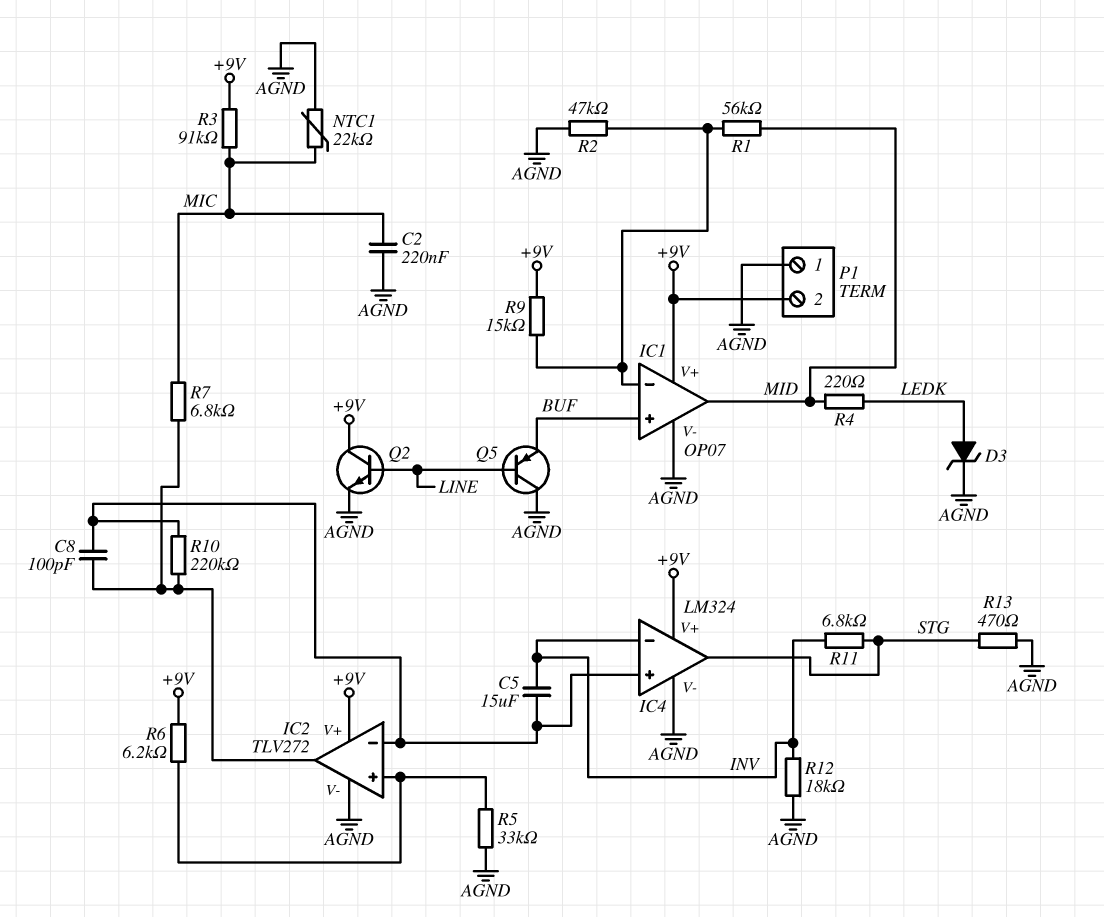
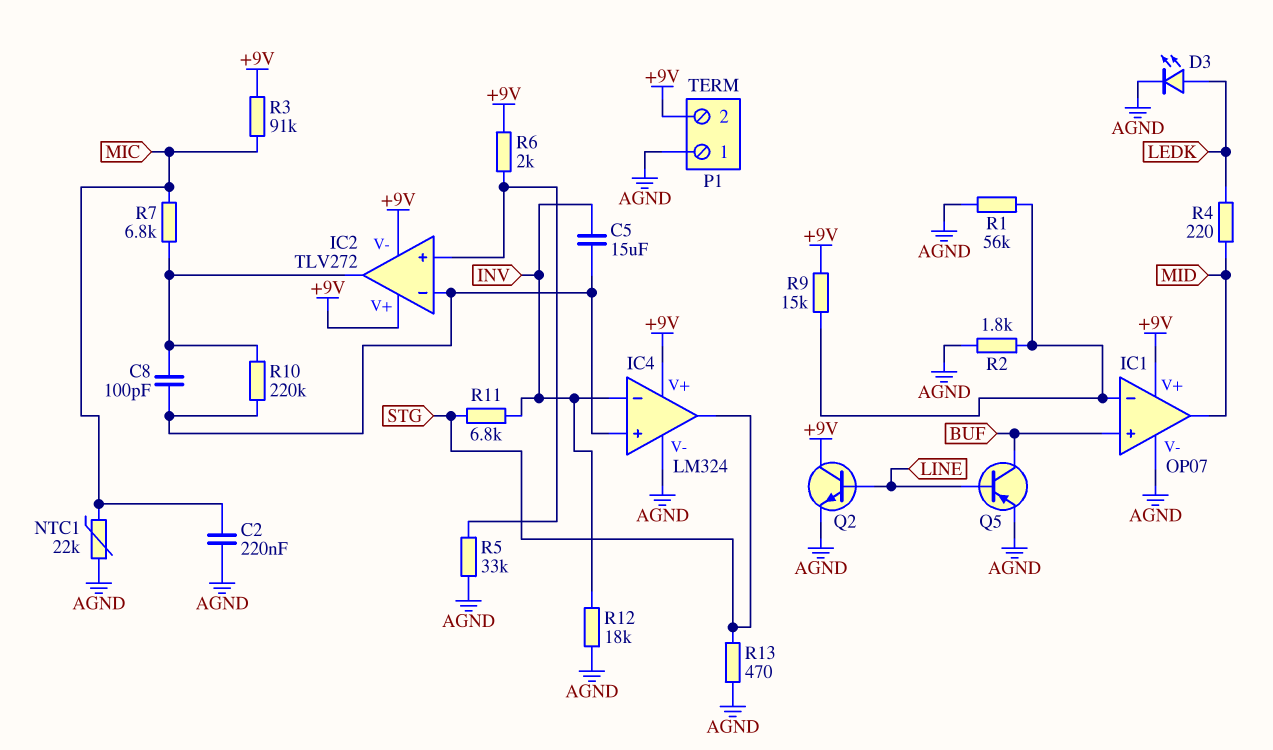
D3: zener (A LEDK, K AGND) -> LED (A LEDK, K AGND)
IC2 pin V-: AGND -> +9V
Q5: PNP (B LINE, C AGND, E BUF) -> PNP (B LINE, C BUF, E AGND)
R1: 56k (IC1/in-, MID) -> 56k (AGND, IC1/in-)
R2: 47k (AGND, IC1/in-) -> 1.8k (AGND, IC1/in-)
R6: 6.2k (+9V, IC2/in+) -> 2k (+9V, IC2/in+)

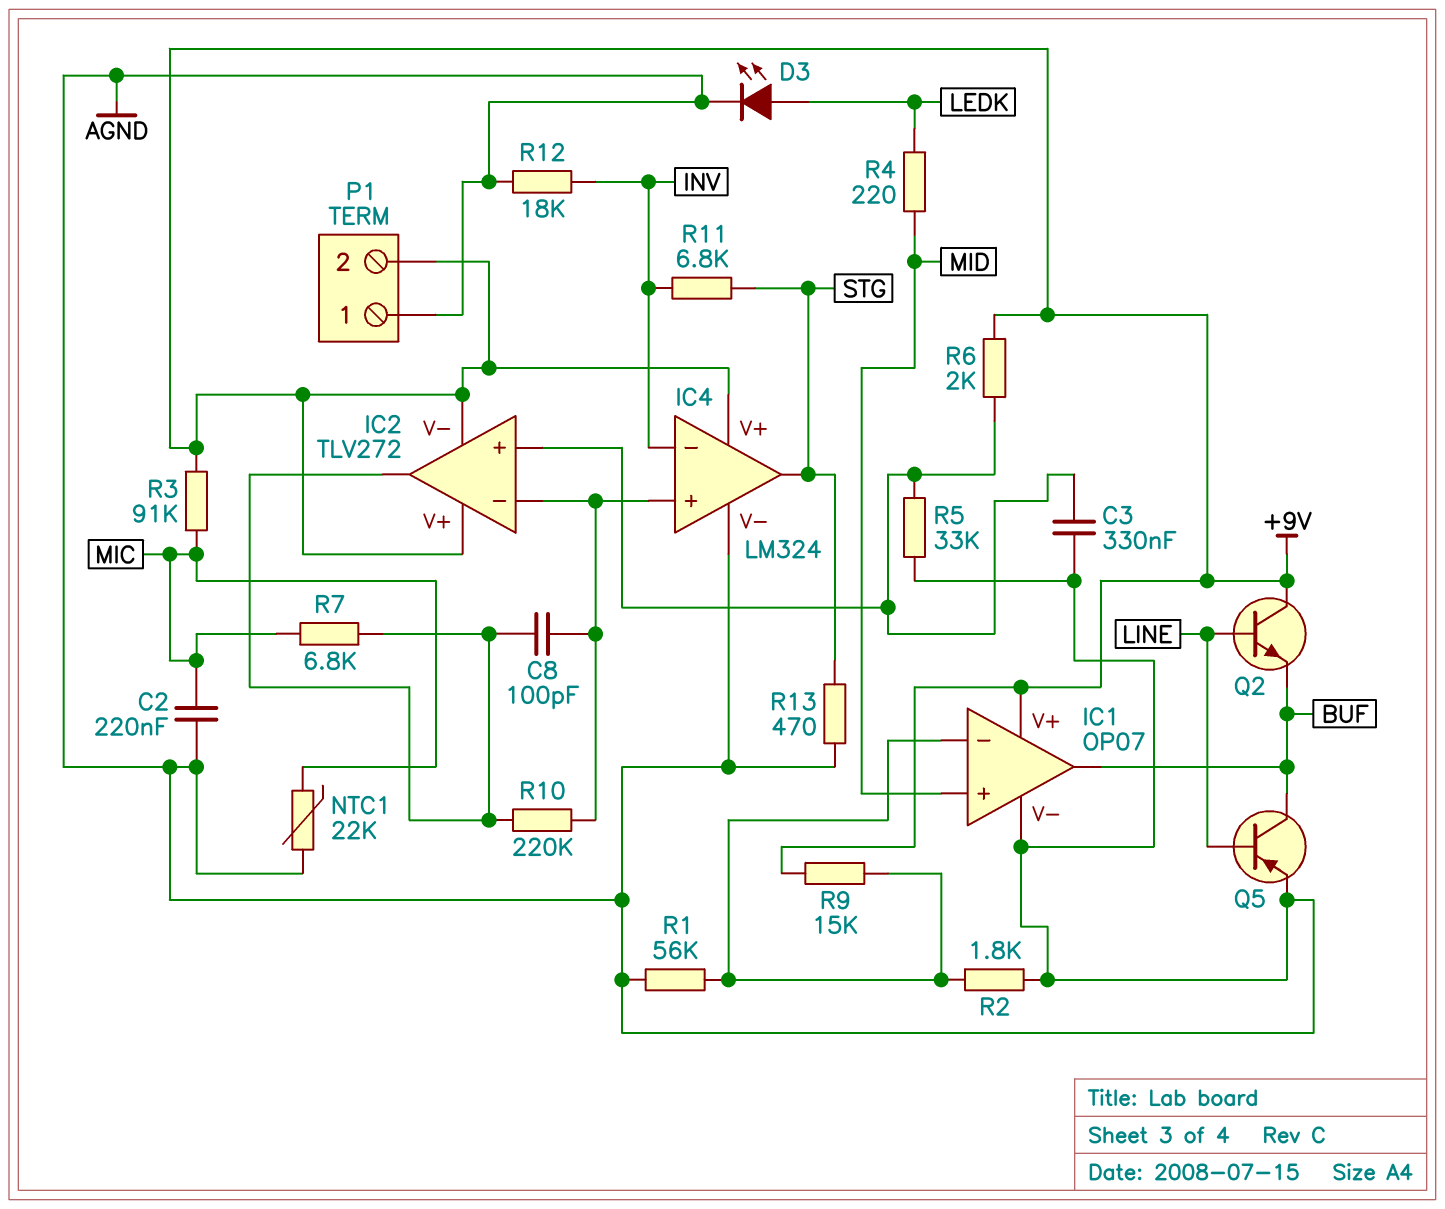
C3: none -> 330nF (AGND, IC2/in+)
C5: 15uF (IC2/in-, INV) -> none
IC1 pin in+: BUF -> MID
IC1 pin out: MID -> BUF
Q2: NPN (B LINE, C +9V, E AGND) -> NPN (B LINE, C +9V, E BUF)

